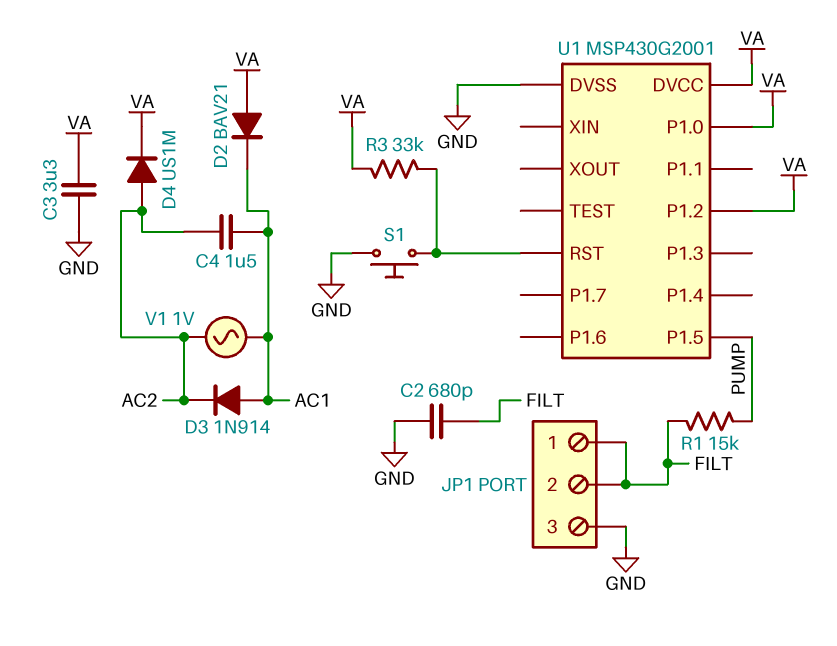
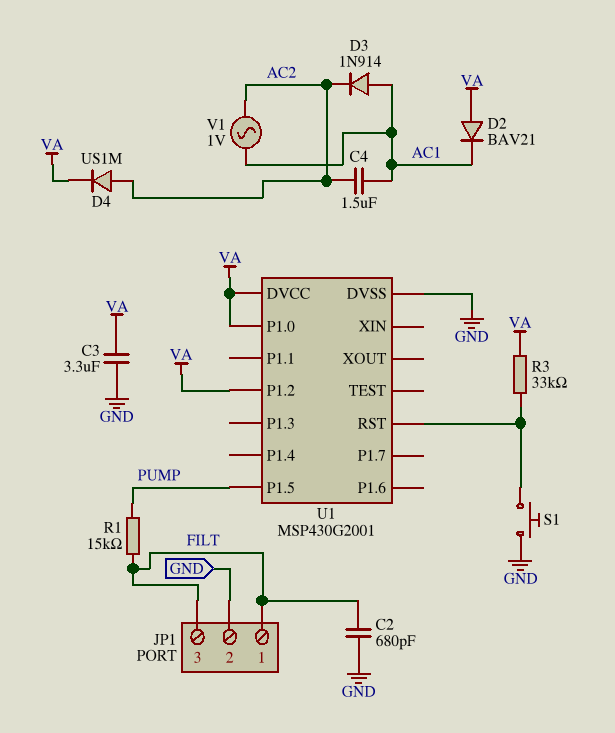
JP1 pin 2: FILT -> GND
JP1 pin 3: GND -> FILT

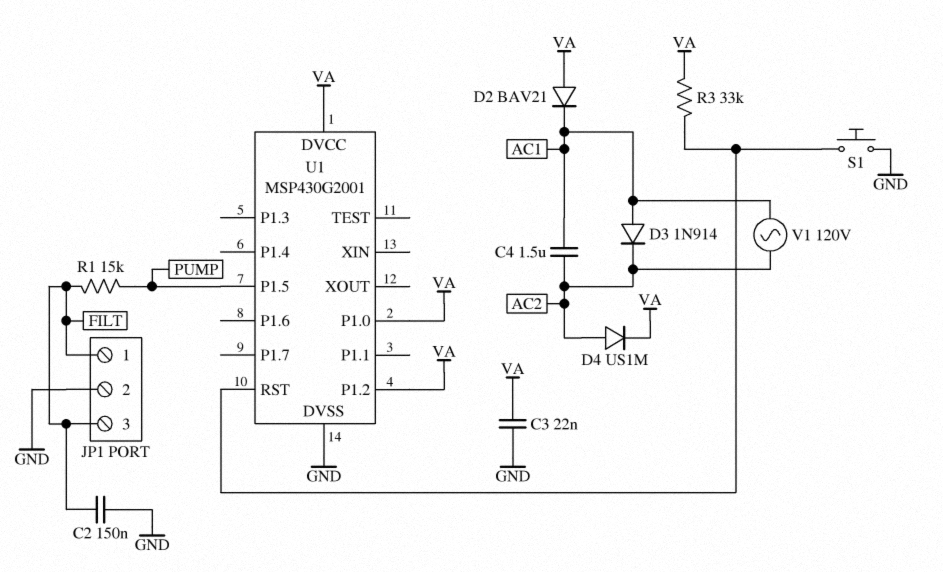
C2: 680pF (FILT, GND) -> 150nF (FILT, GND)
C3: 3.3uF (GND, VA) -> 22nF (GND, VA)
V1: AC 1V (AC1, AC2) -> AC 120V (AC1, AC2)

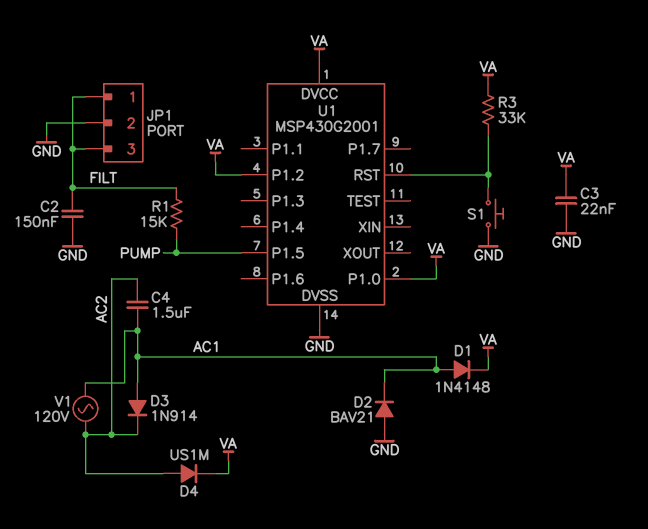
D1: none -> diode 1N4148 (A AC1, K VA)
D2: diode BAV21 (A VA, K AC1) -> diode BAV21 (A GND, K AC1)

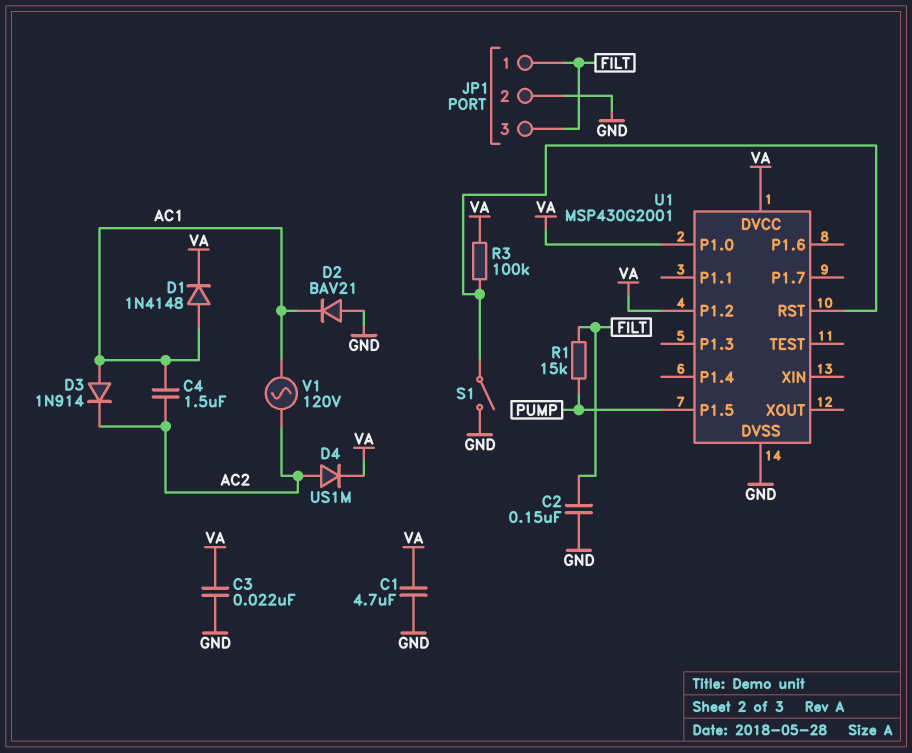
C1: none -> 4.7uF (GND, VA)
R3: 33k (U1/RST, VA) -> 100k (U1/RST, VA)
S1: button (GND, U1/RST) -> switch (GND, U1/RST)

